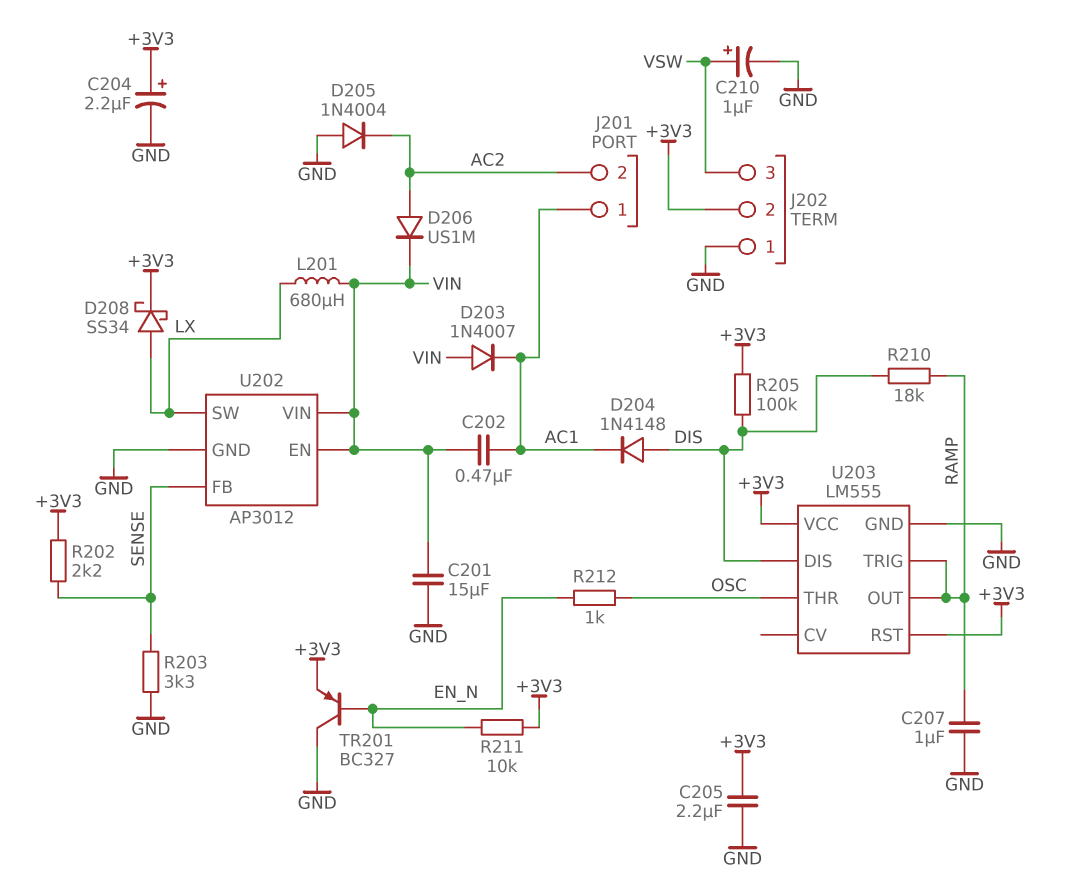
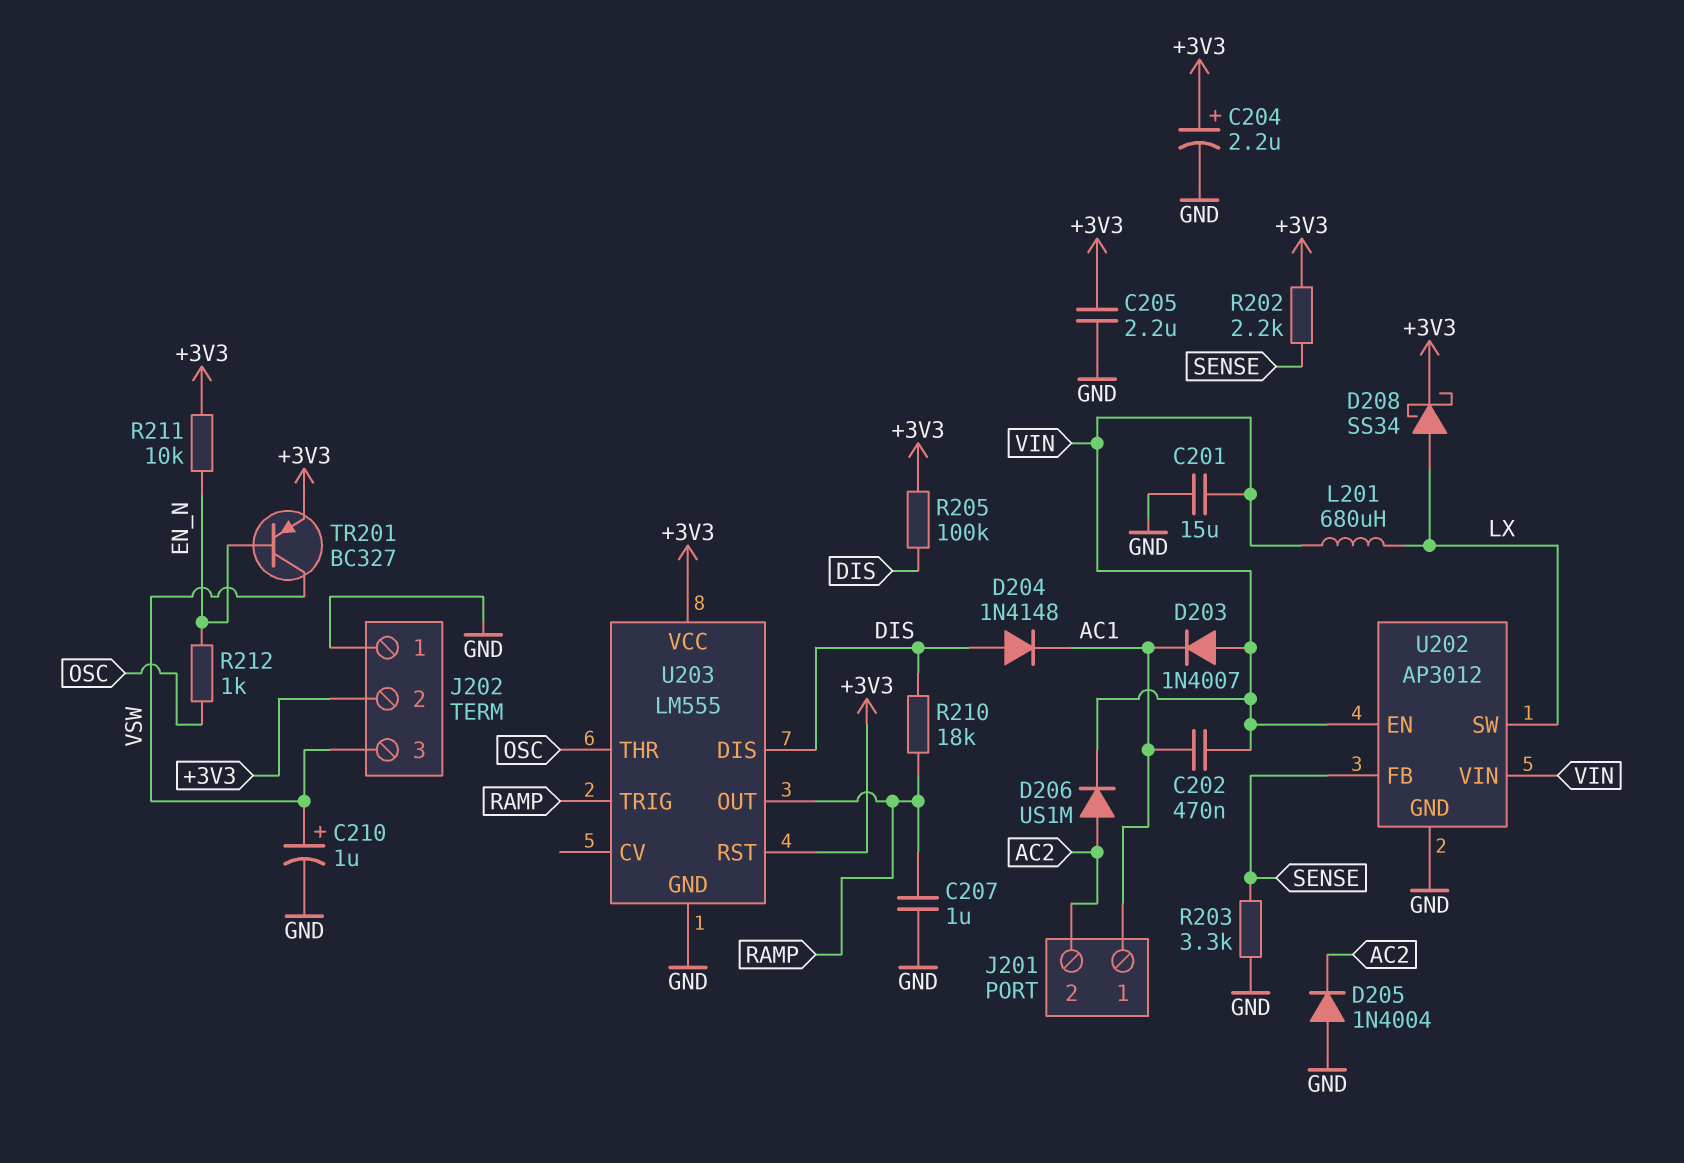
TR201: PNP BC327 (B EN_N, C GND, E +3V3) -> PNP BC327 (B EN_N, C VSW, E +3V3)

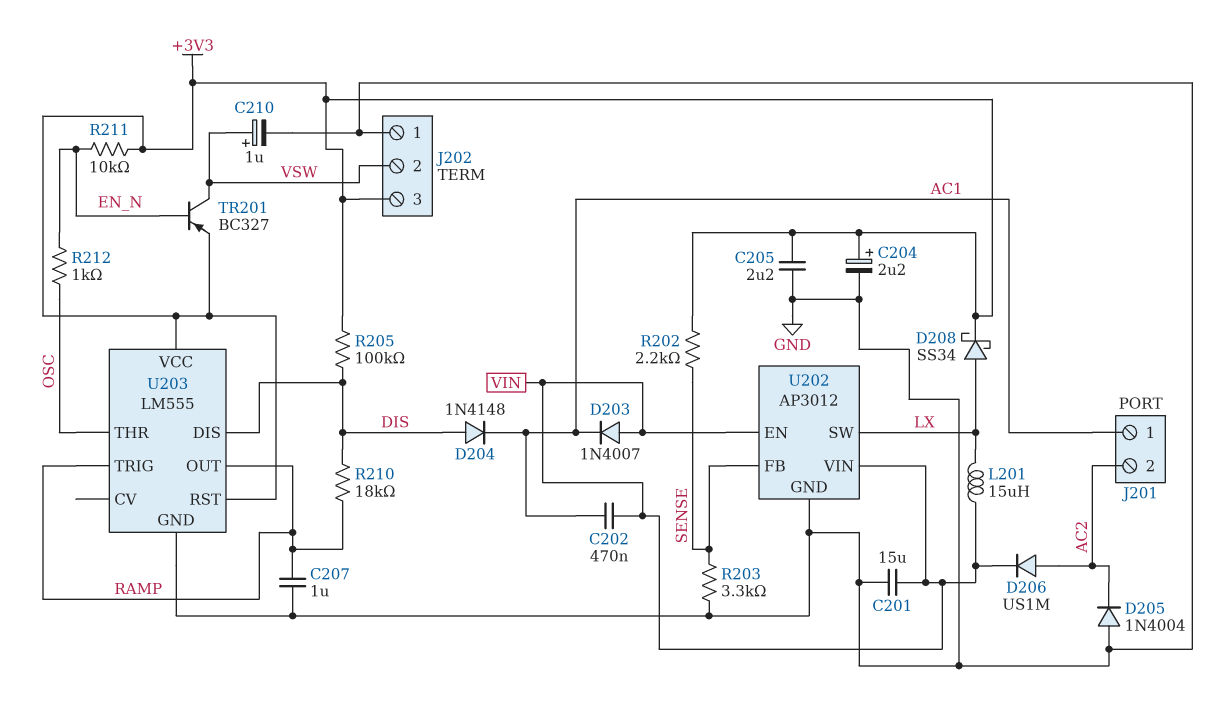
J202 pin 2: +3V3 -> VSW
J202 pin 3: VSW -> +3V3
L201: 680uH (LX, VIN) -> 15uH (LX, VIN)

